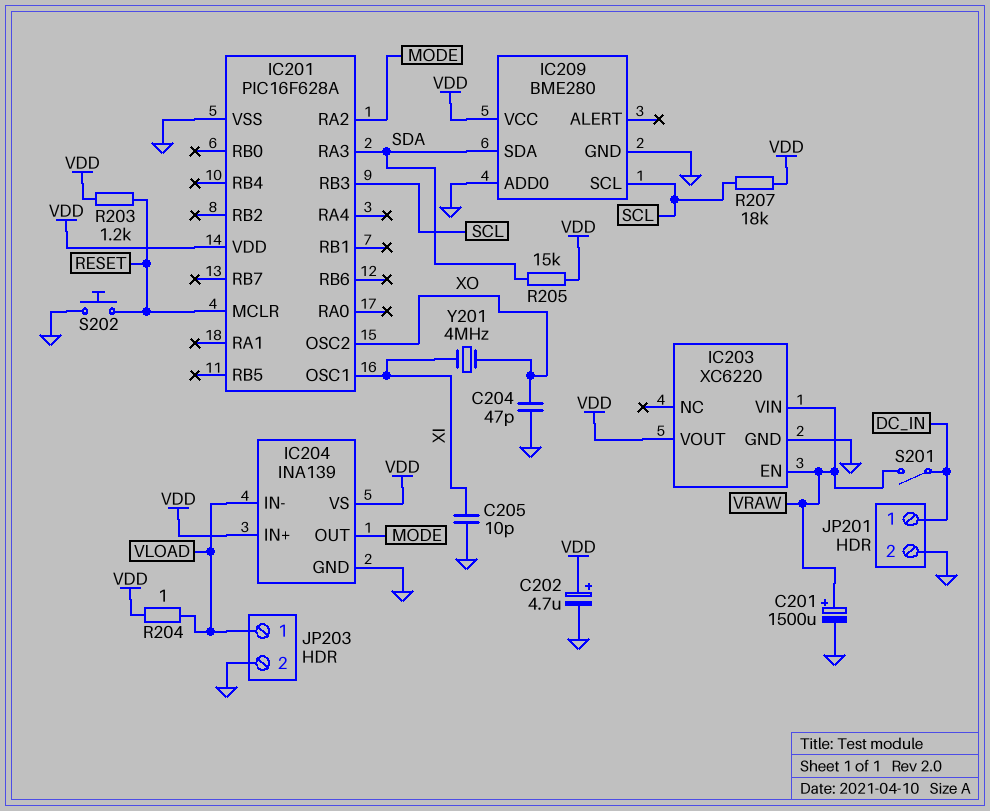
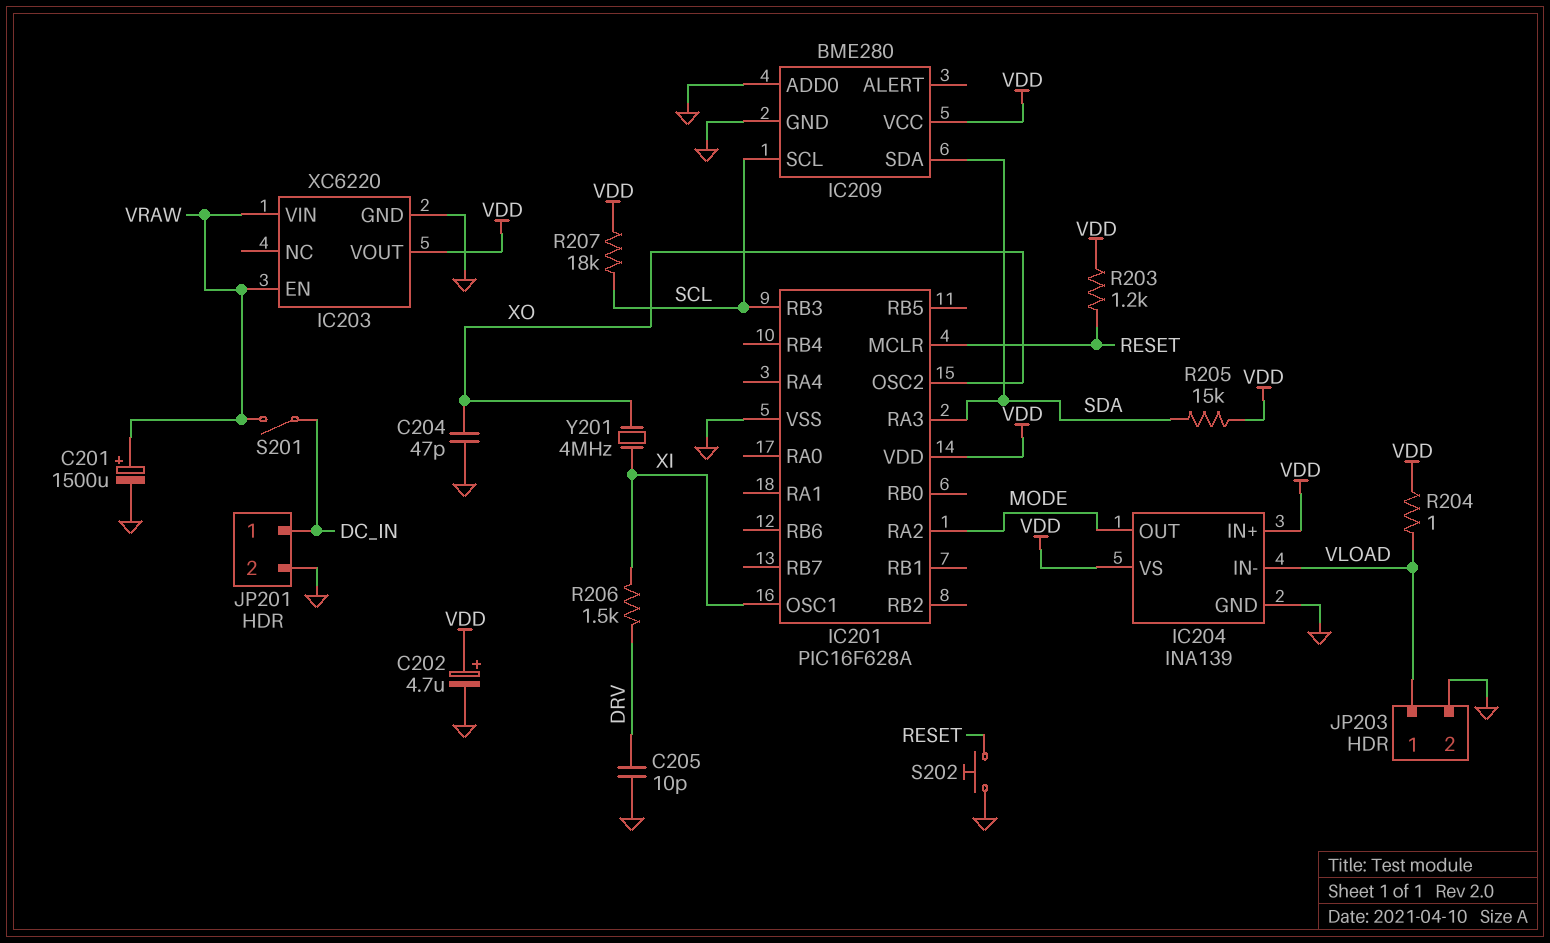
C205: 10pF (GND, XI) -> 10pF (DRV, GND)
R206: none -> 1.5k (DRV, XI)

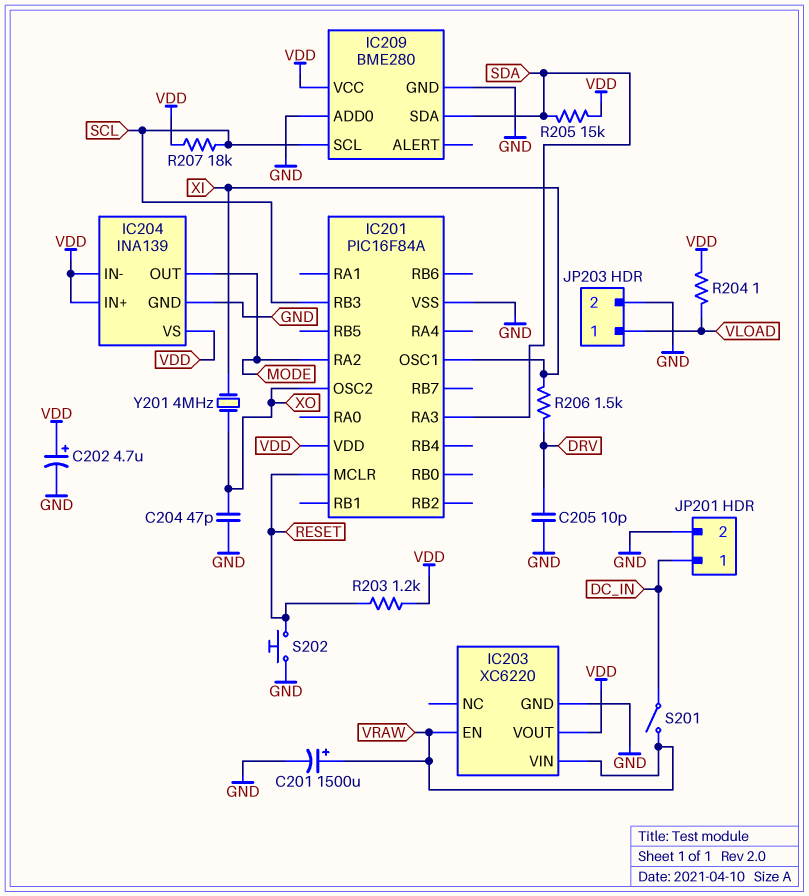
IC201: PIC16F628A -> PIC16F84A
IC204 pin IN-: VLOAD -> VDD

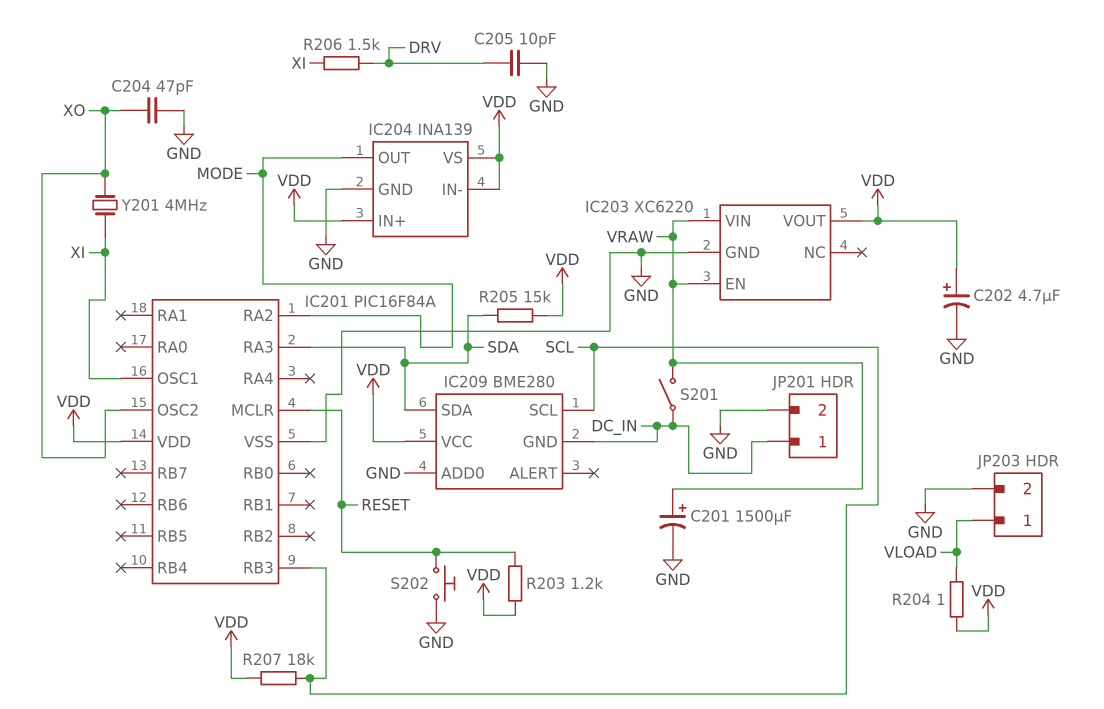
IC209 pin GND: GND -> DC_IN

